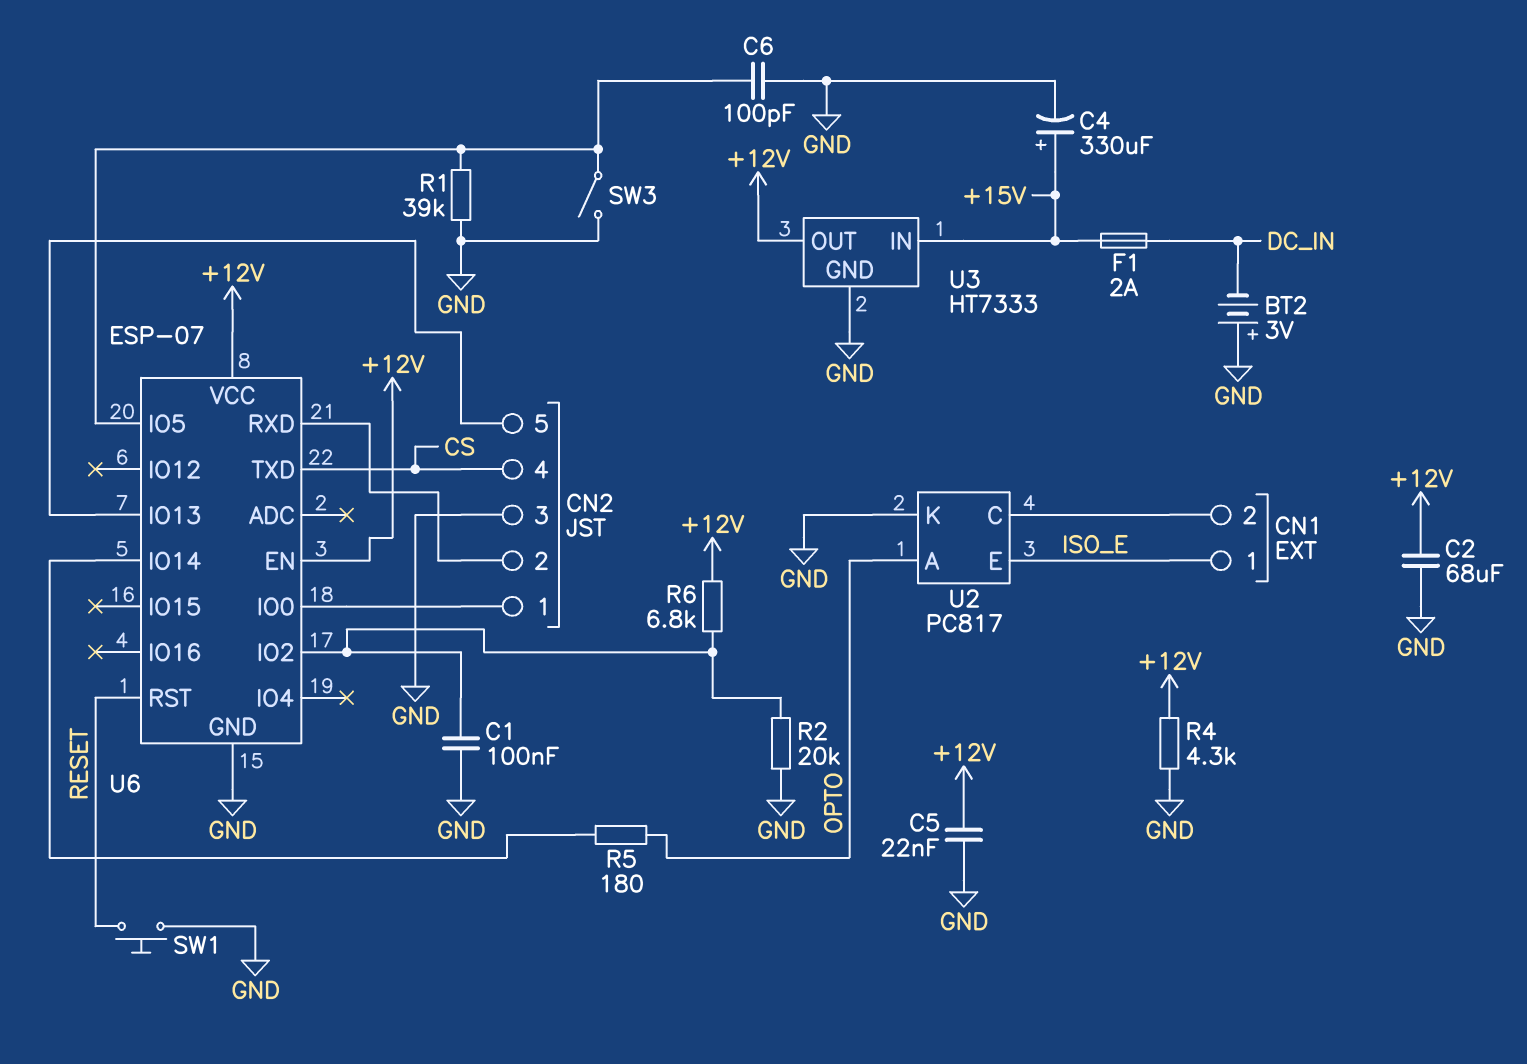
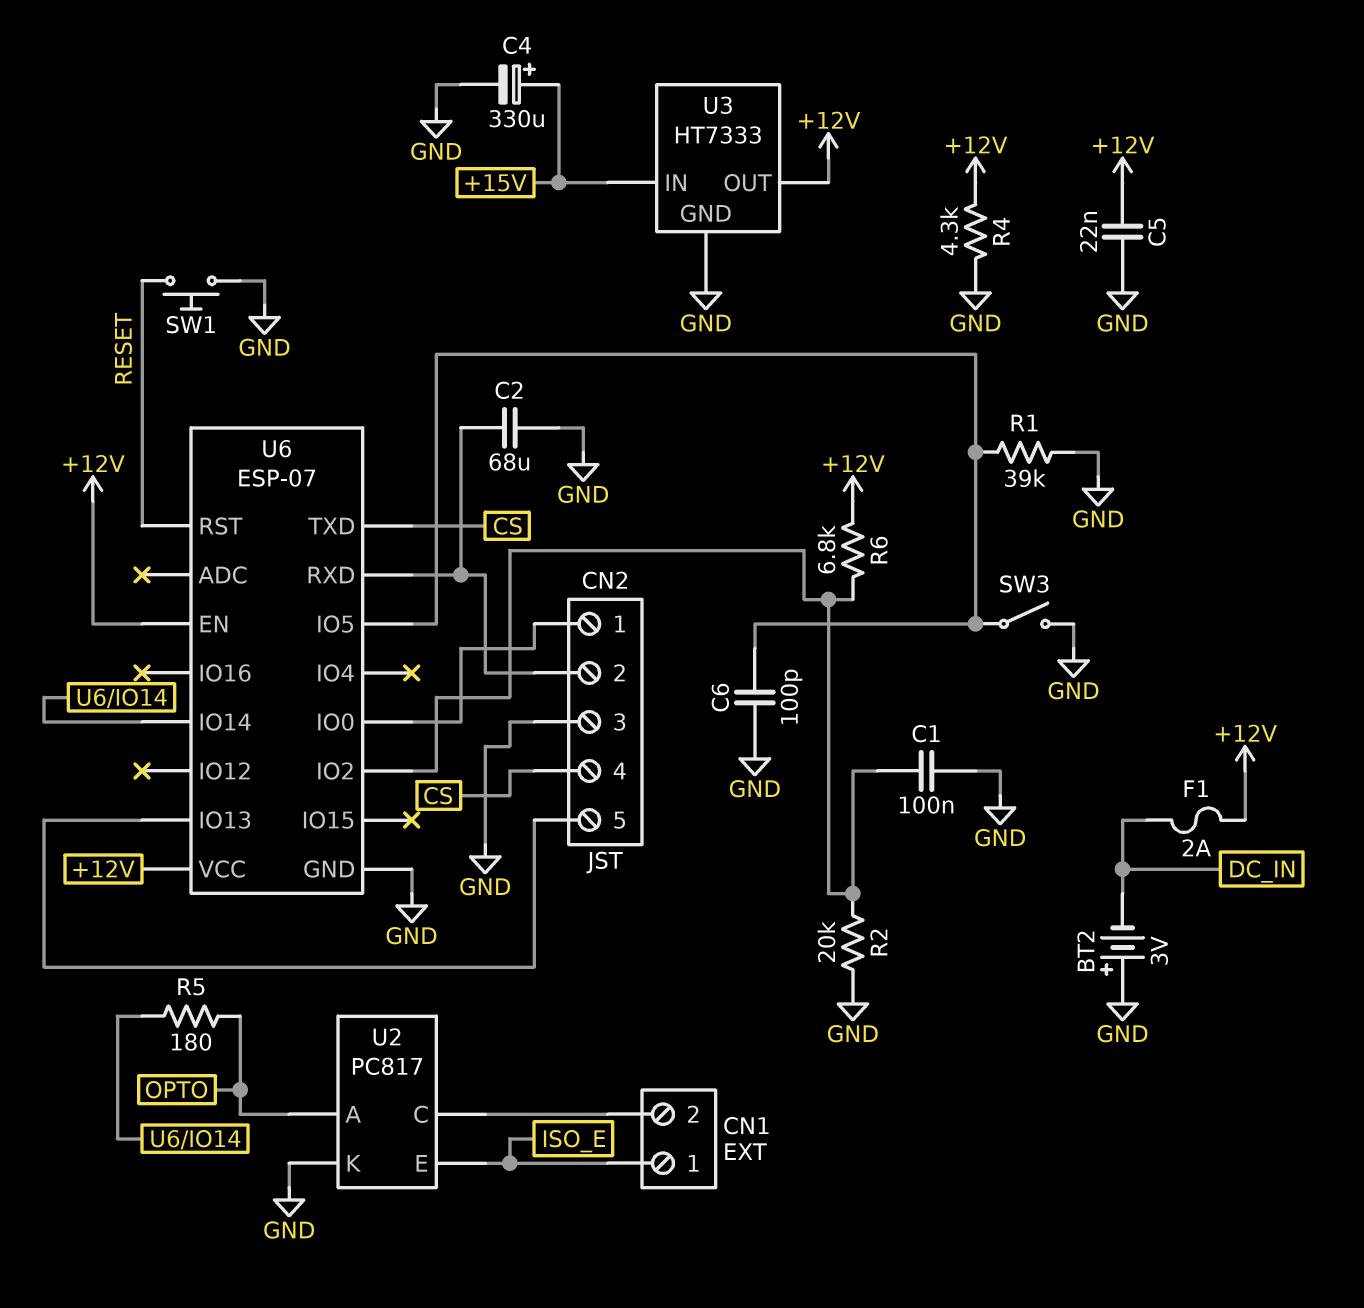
C2: 68uF (+12V, GND) -> 68uF (CN2/2, GND)
F1: 2A (+15V, DC_IN) -> 2A (+12V, DC_IN)

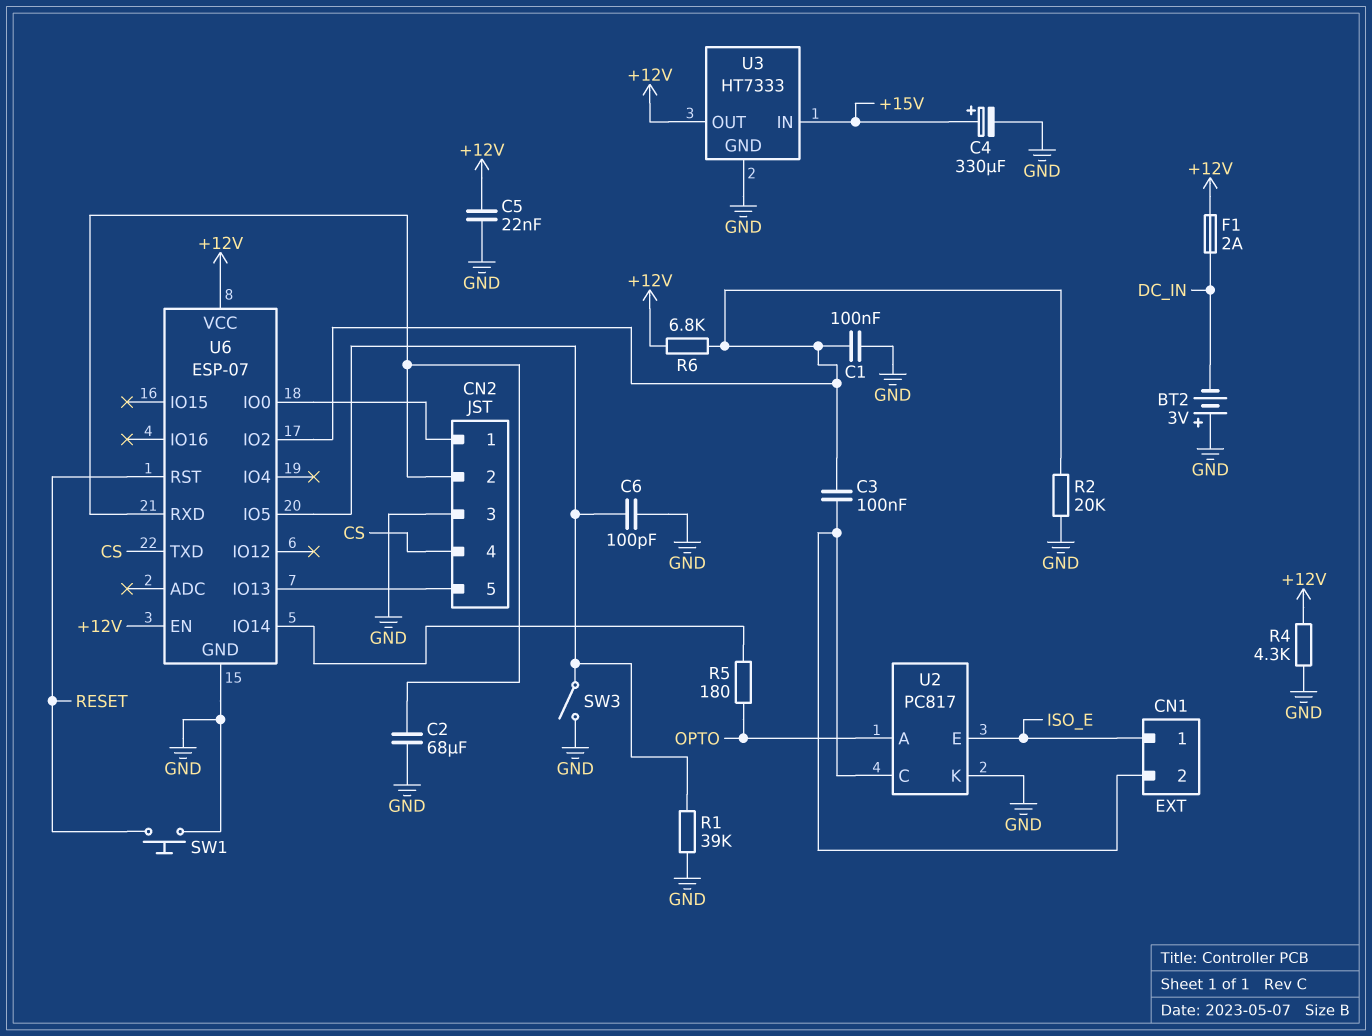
C3: none -> 100nF (CN1/2, U6/IO2)

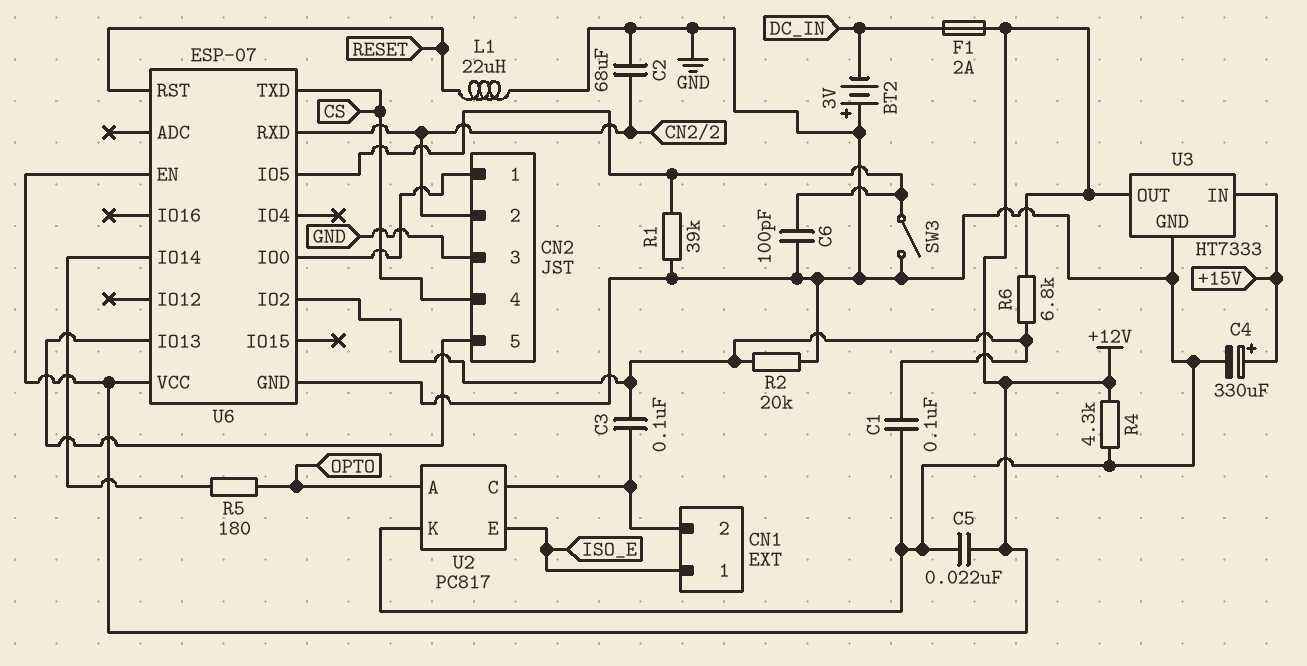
L1: none -> 22uH (GND, RESET)
SW1: button (GND, RESET) -> none

